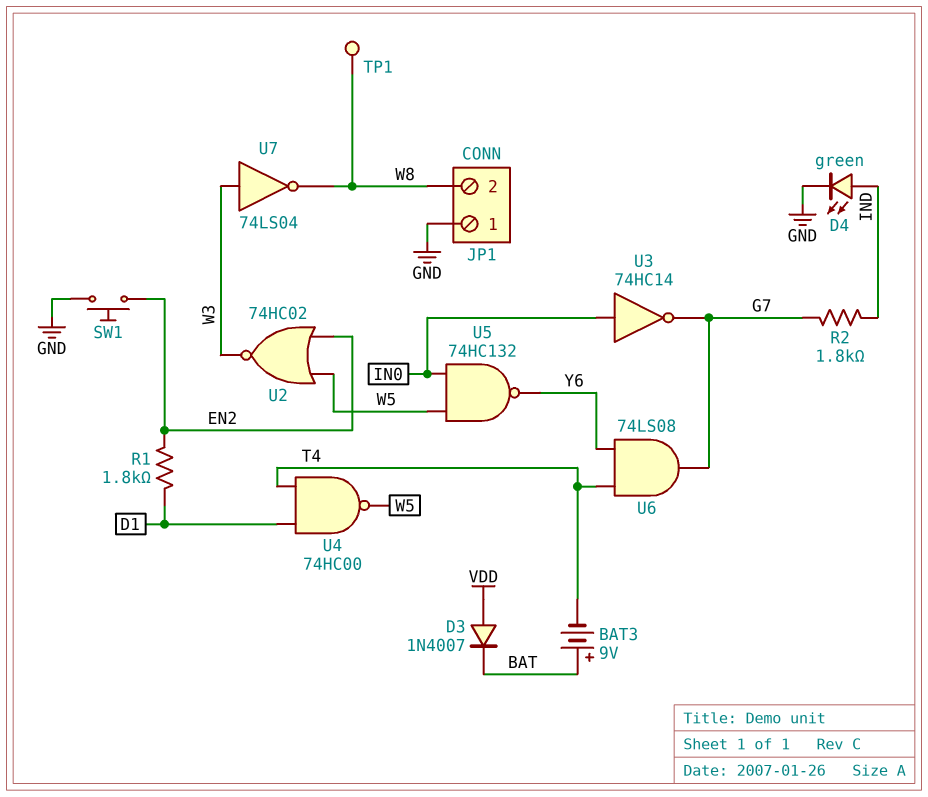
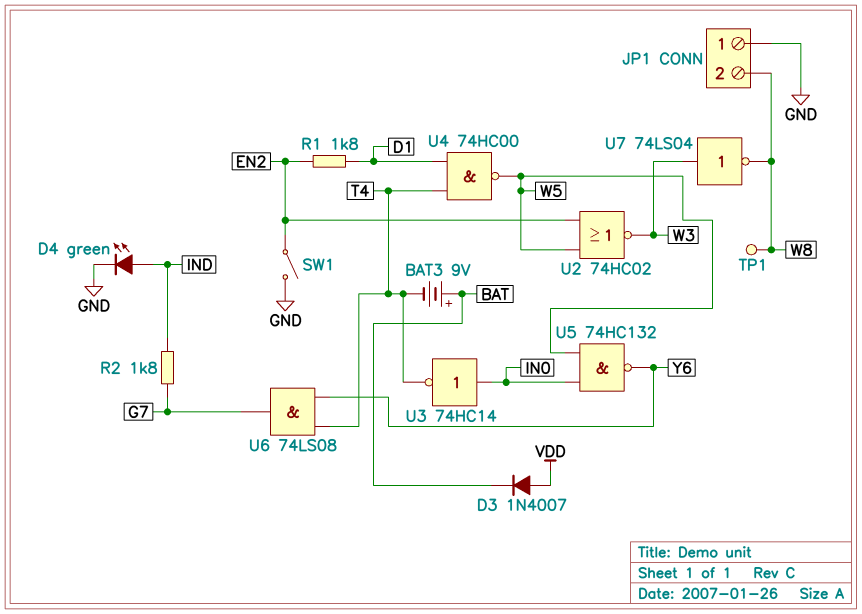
SW1: button (EN2, GND) -> switch (EN2, GND)
U3: NOT 74HC14 (in IN0, out G7) -> NOT 74HC14 (in IN0, out T4)

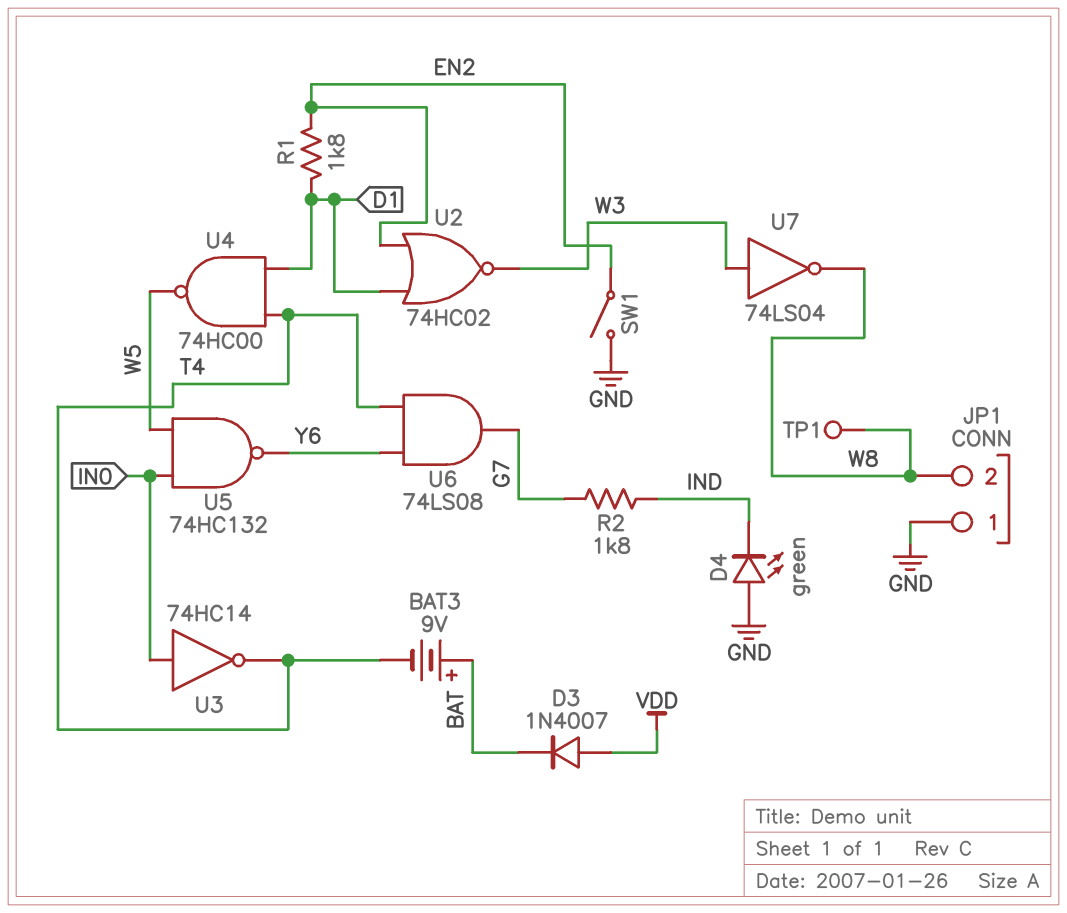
D4: LED green (A IND, K GND) -> LED green (A GND, K IND)
U2: NOR 74HC02 (in EN2, in W5, out W3) -> NOR 74HC02 (in D1, in EN2, out W3)

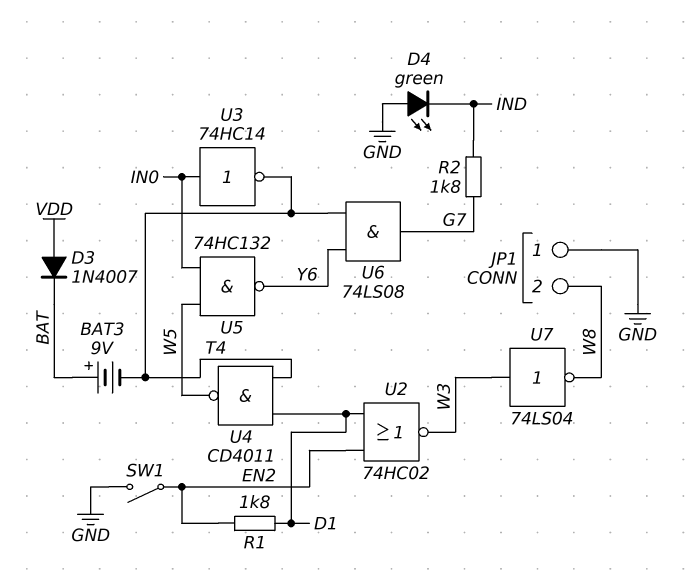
TP1: test point (W8) -> none
U4: NAND 74HC00 (in D1, in T4, out W5) -> NAND CD4011 (in D1, in T4, out W5)

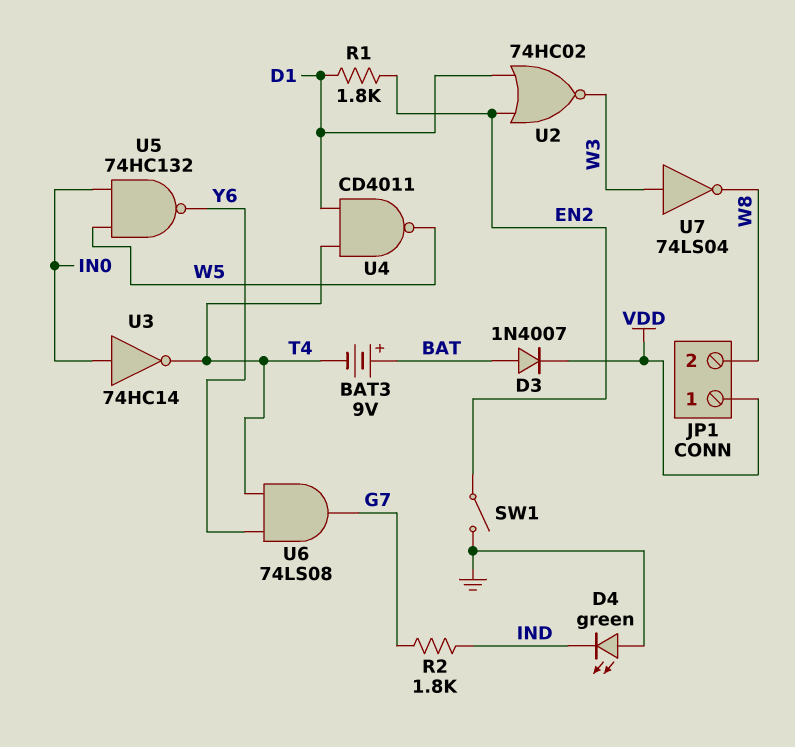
D3: diode 1N4007 (A VDD, K BAT) -> diode 1N4007 (A BAT, K VDD)
JP1 pin 1: GND -> VDD

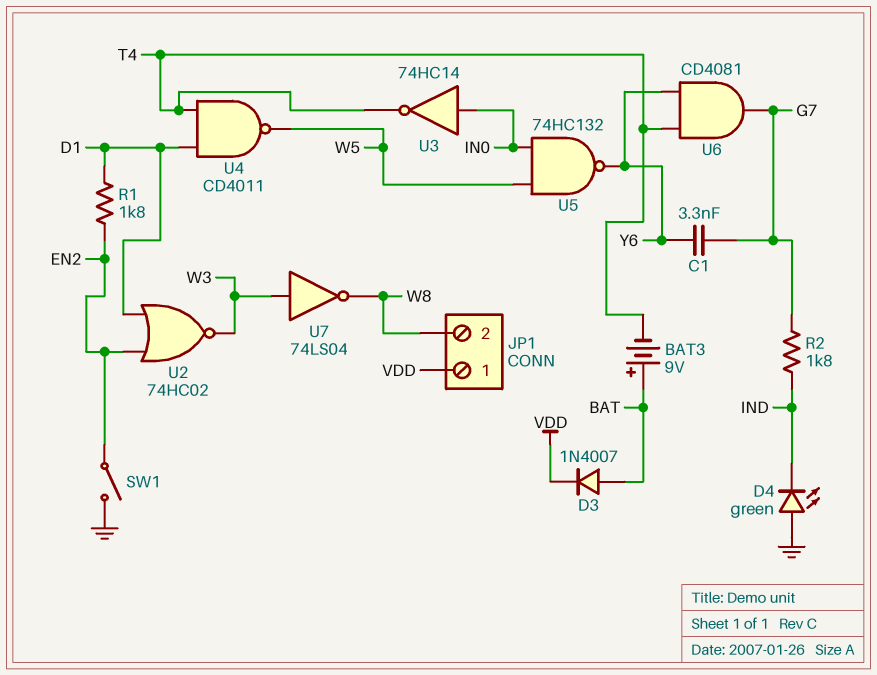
C1: none -> 3.3nF (G7, Y6)
U6: AND 74LS08 (in T4, in Y6, out G7) -> AND CD4081 (in T4, in Y6, out G7)

